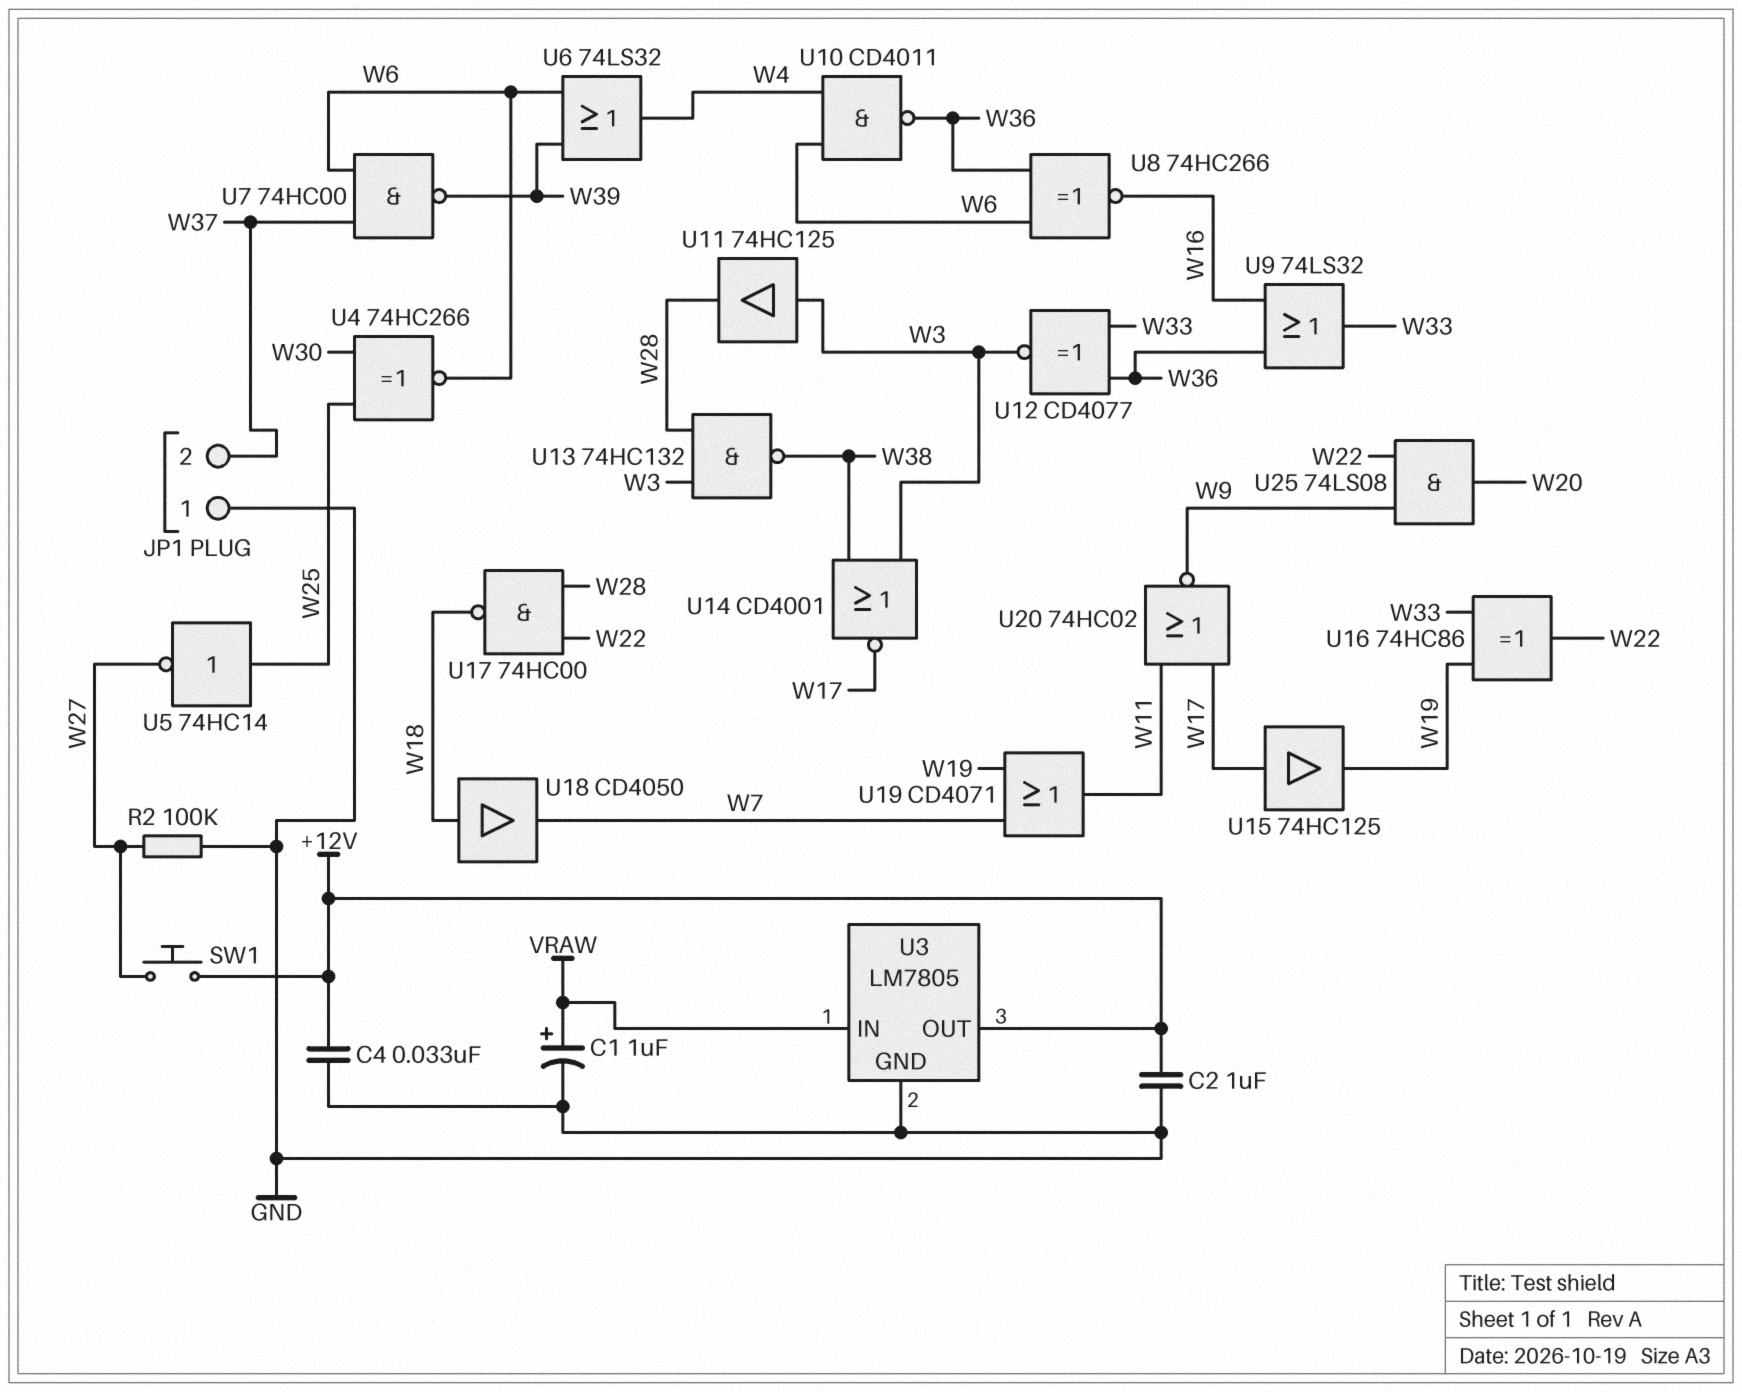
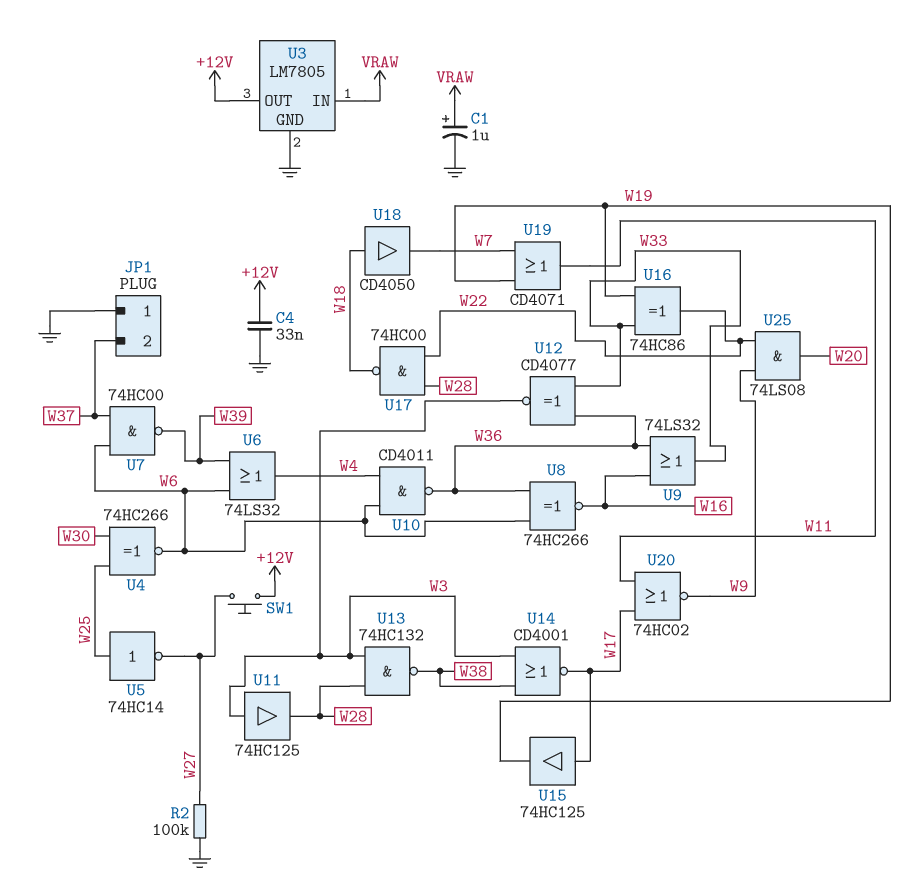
C2: 1uF (+12V, GND) -> none

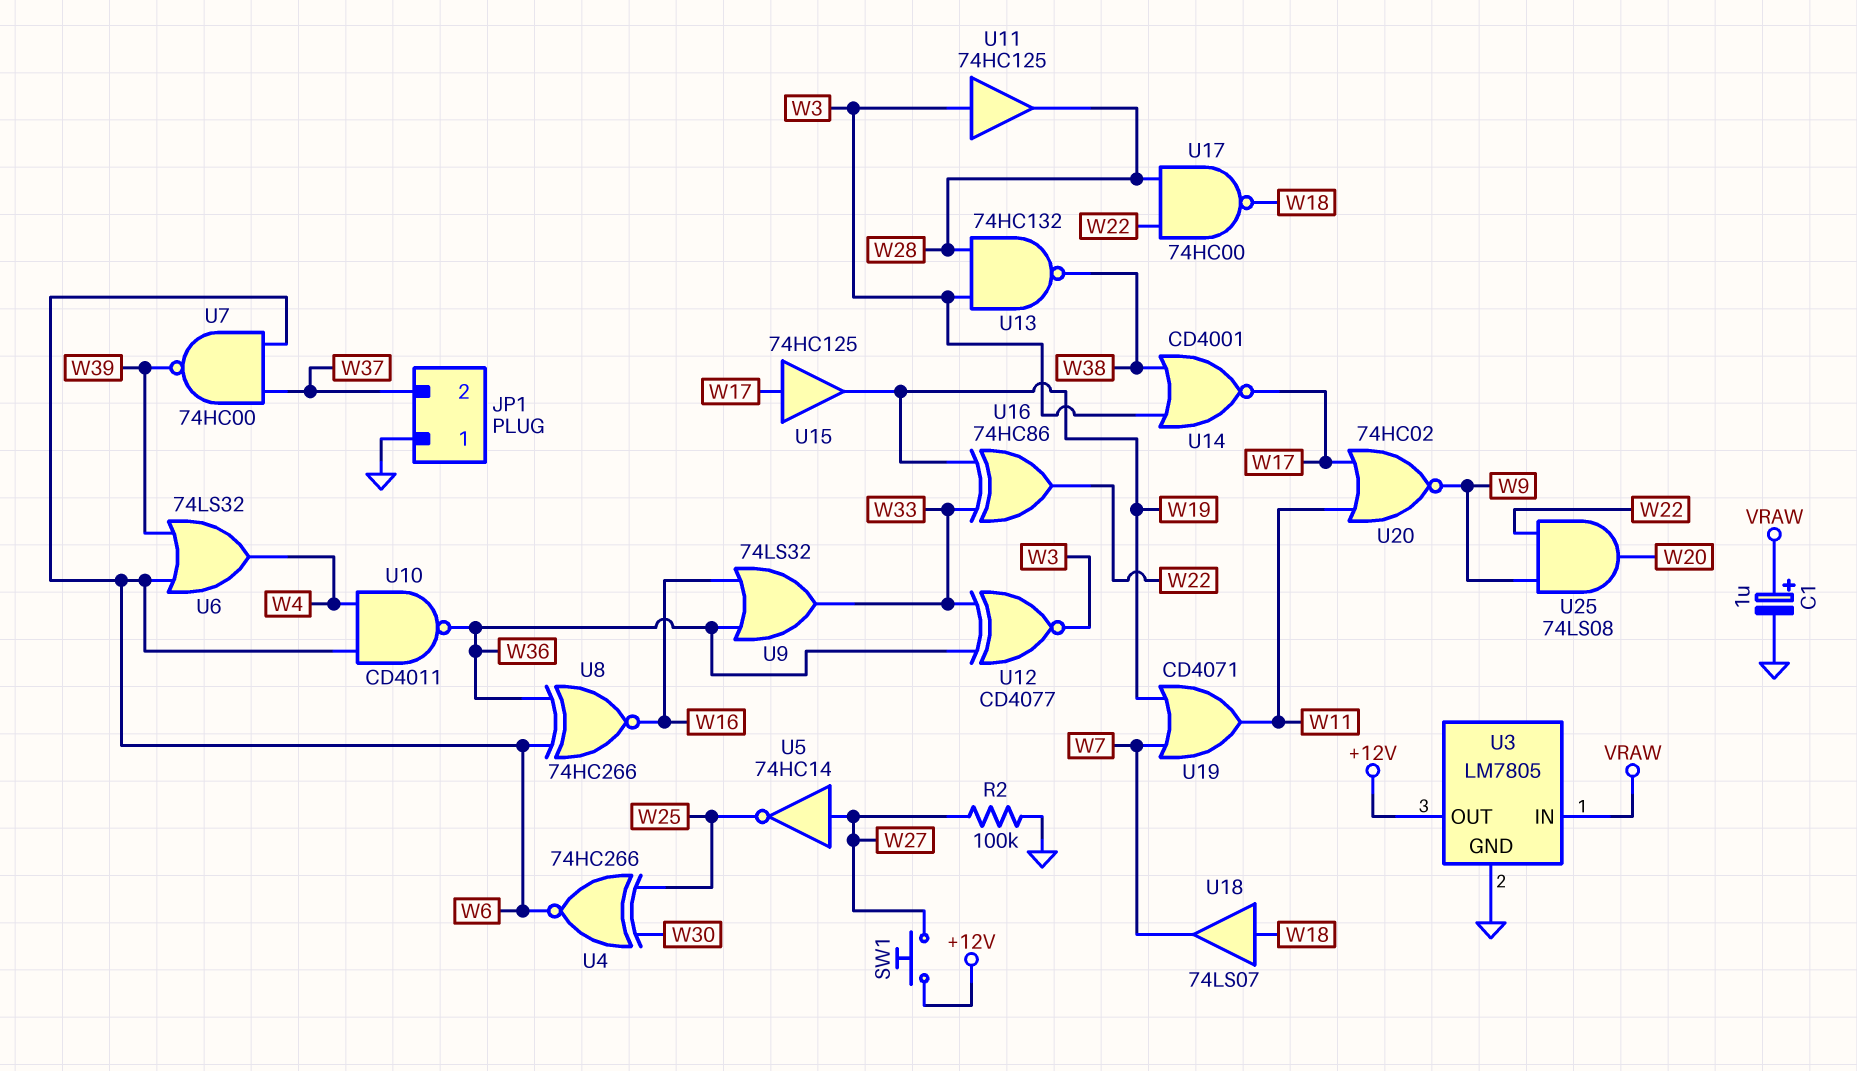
C4: 33nF (+12V, GND) -> none
U5: NOT 74HC14 (in W25, out W27) -> NOT 74HC14 (in W27, out W25)
U18: buffer CD4050 (in W18, out W7) -> buffer 74LS07 (in W18, out W7)

